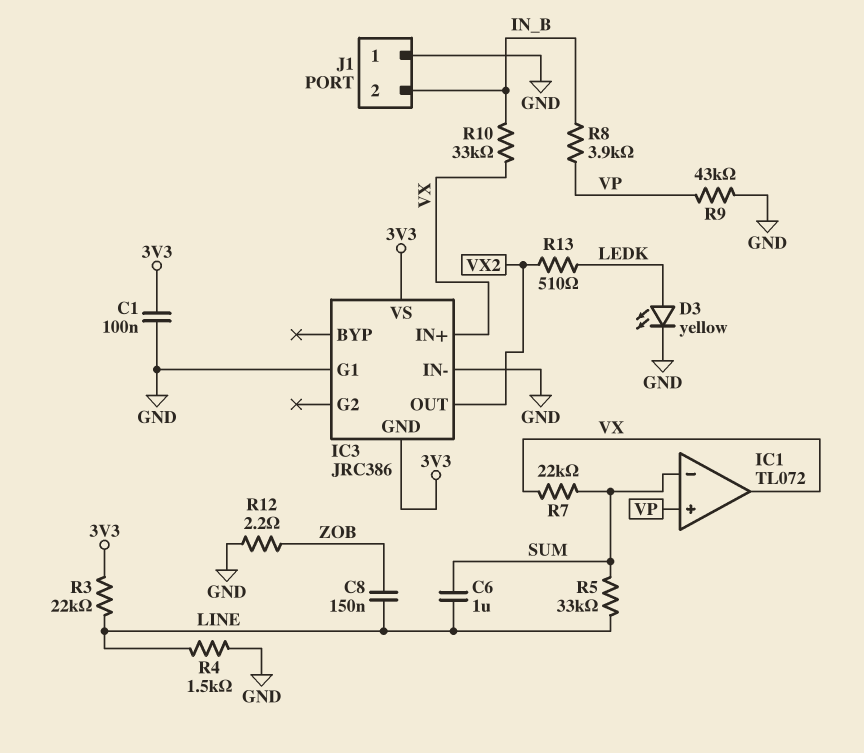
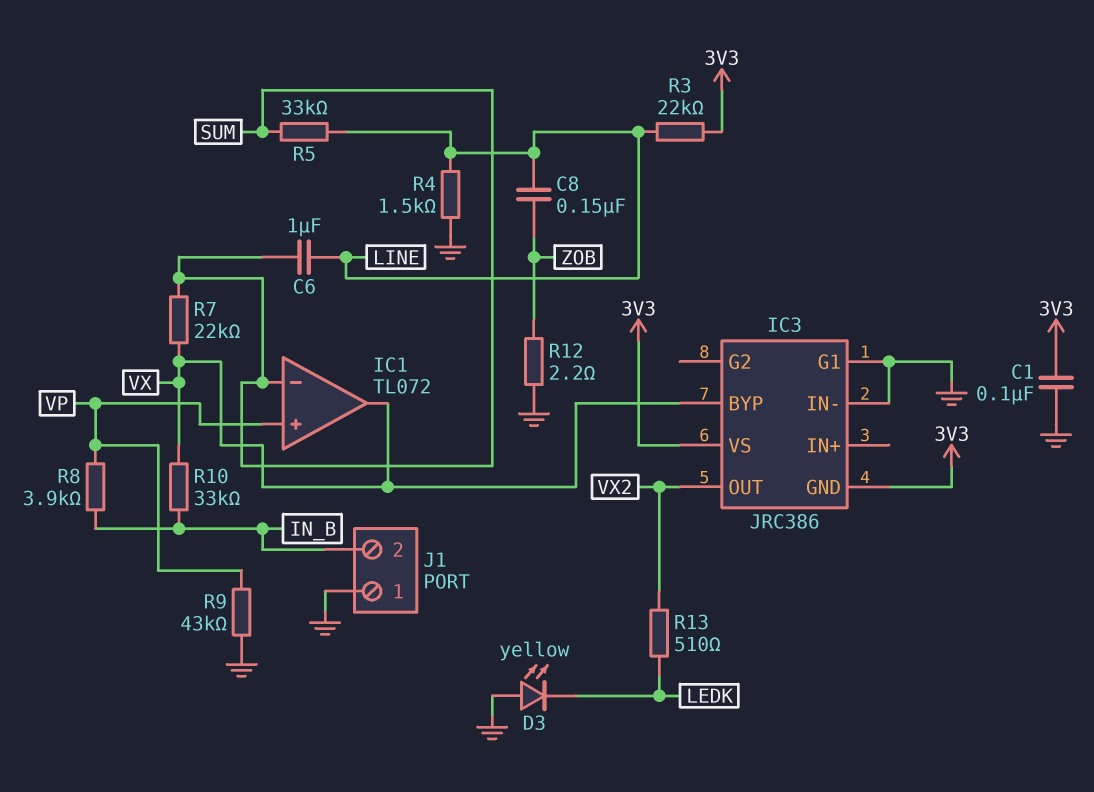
D3: LED yellow (A LEDK, K GND) -> LED yellow (A GND, K LEDK)
IC3 pin BYP: none -> VX
IC3 pin IN+: VX -> none

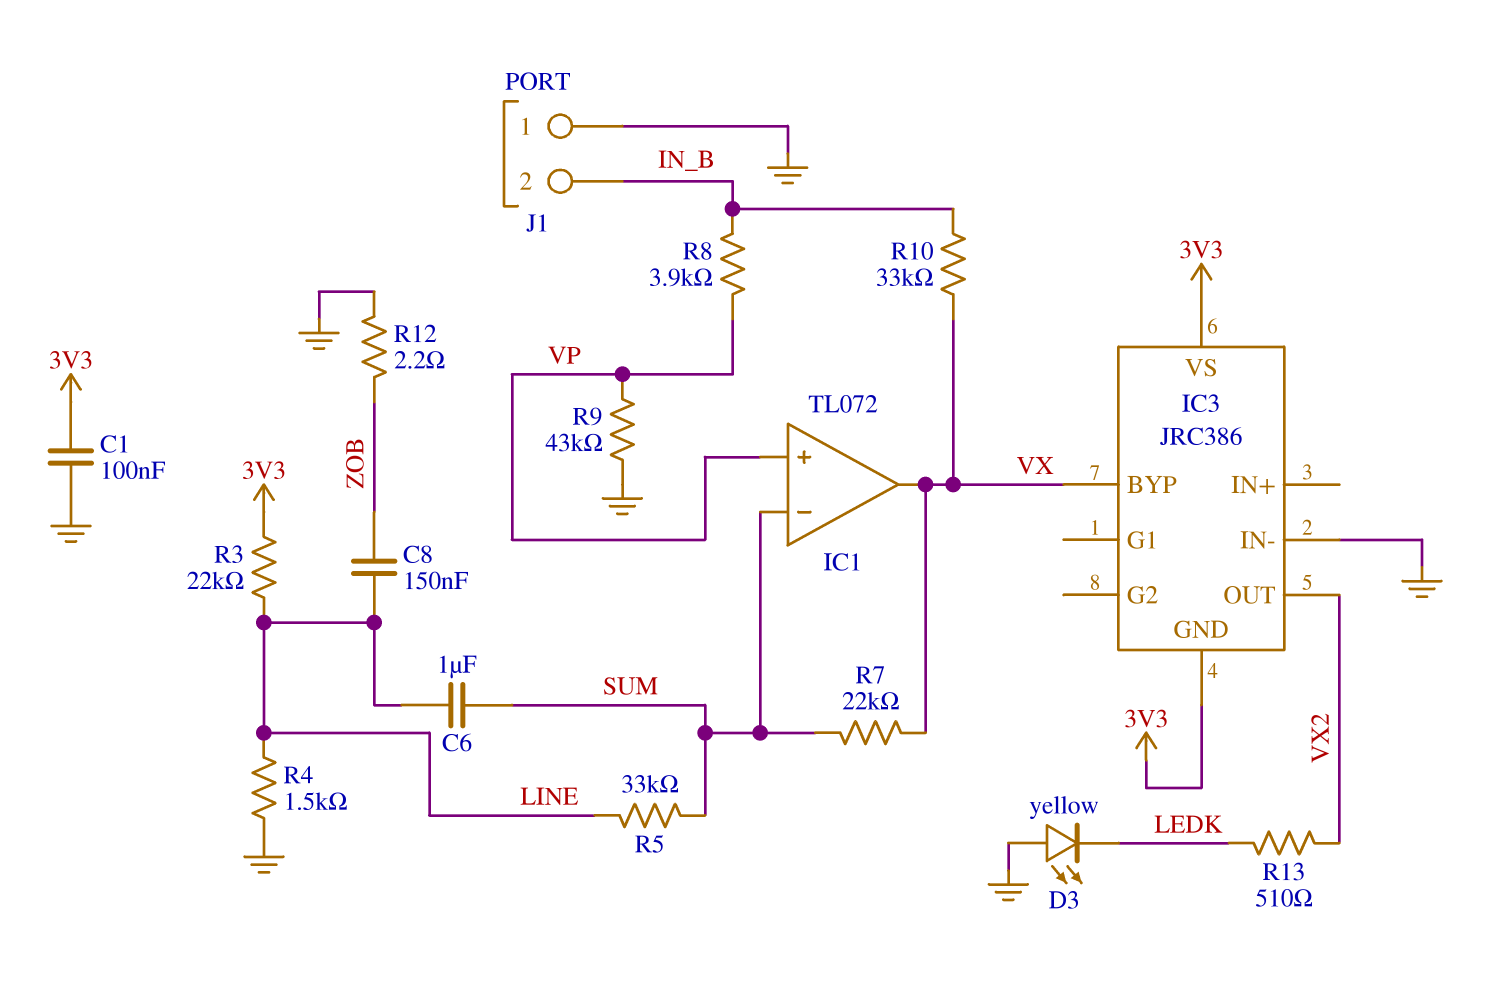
IC3 pin G1: GND -> none

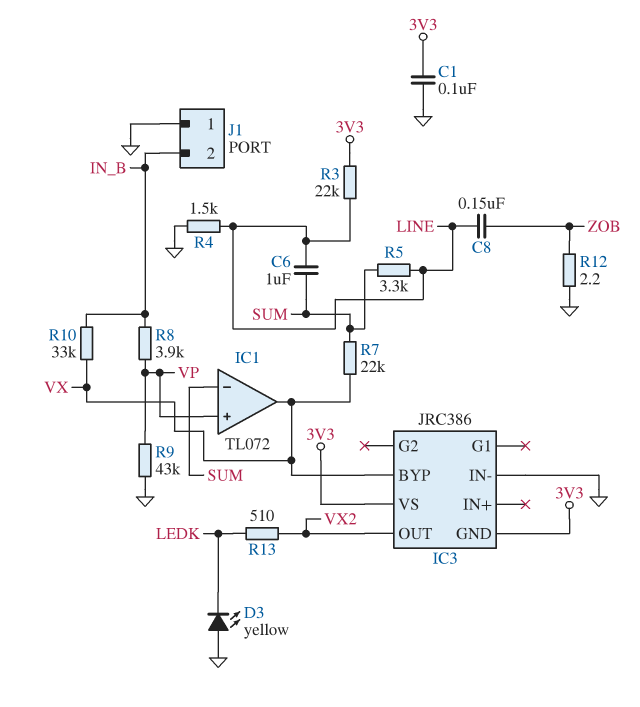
R5: 33k (LINE, SUM) -> 3.3k (LINE, SUM)

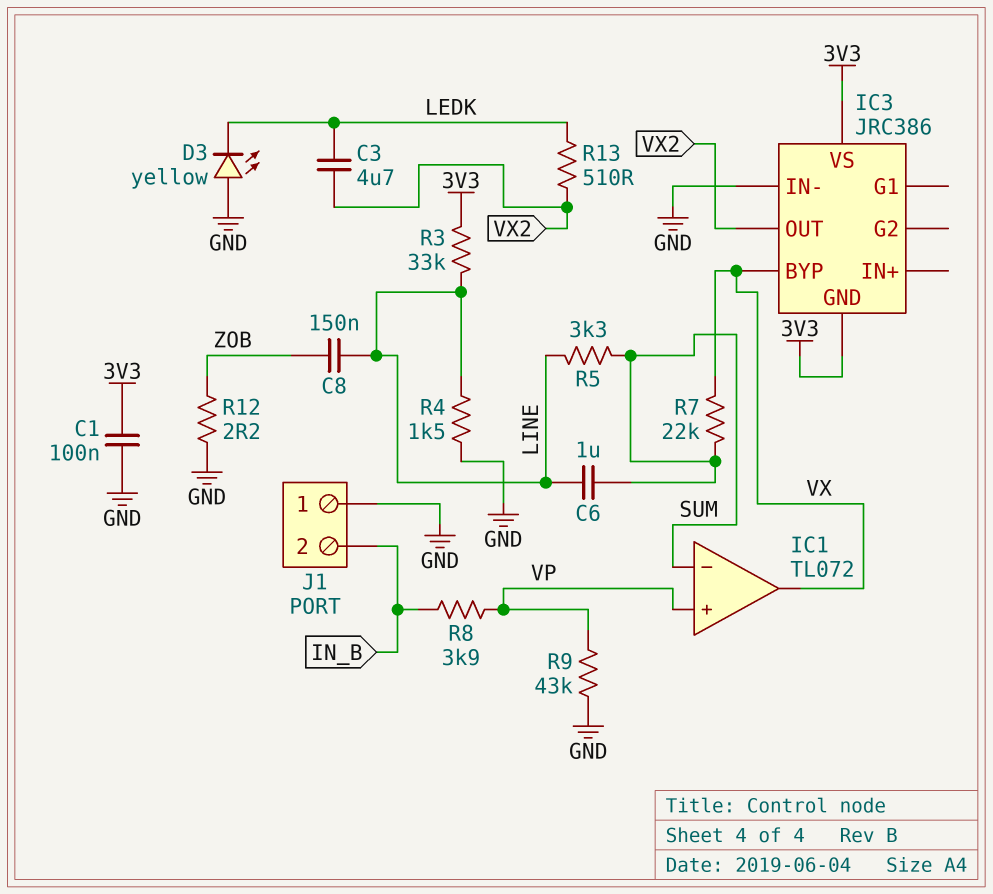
C3: none -> 4.7uF (LEDK, VX2)
R3: 22k (3V3, LINE) -> 33k (3V3, LINE)
R10: 33k (IN_B, VX) -> none

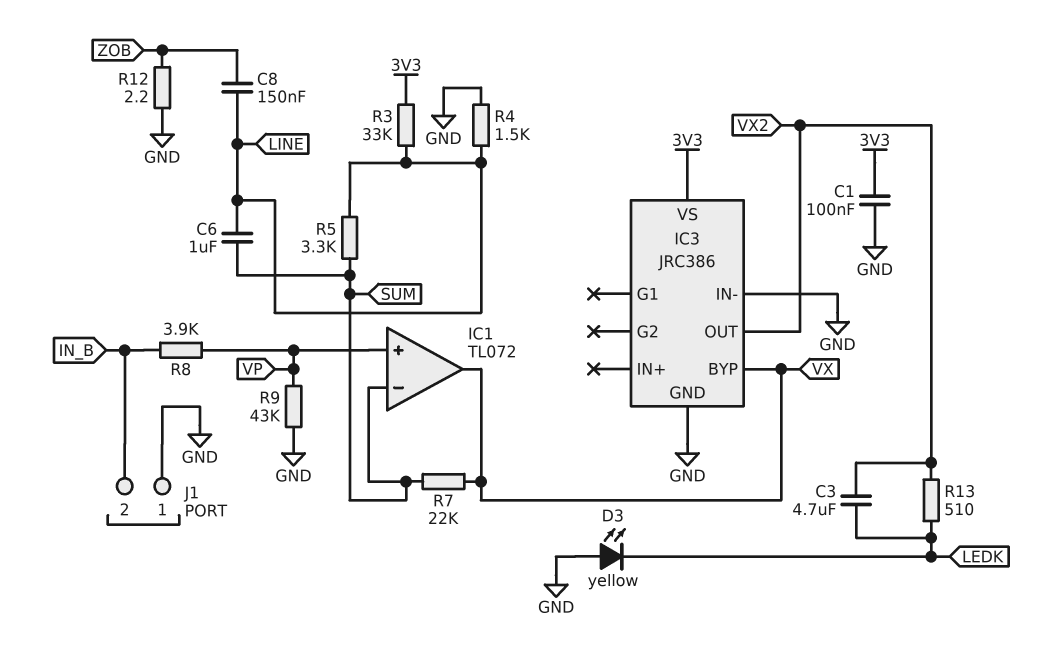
IC3 pin GND: 3V3 -> GND

